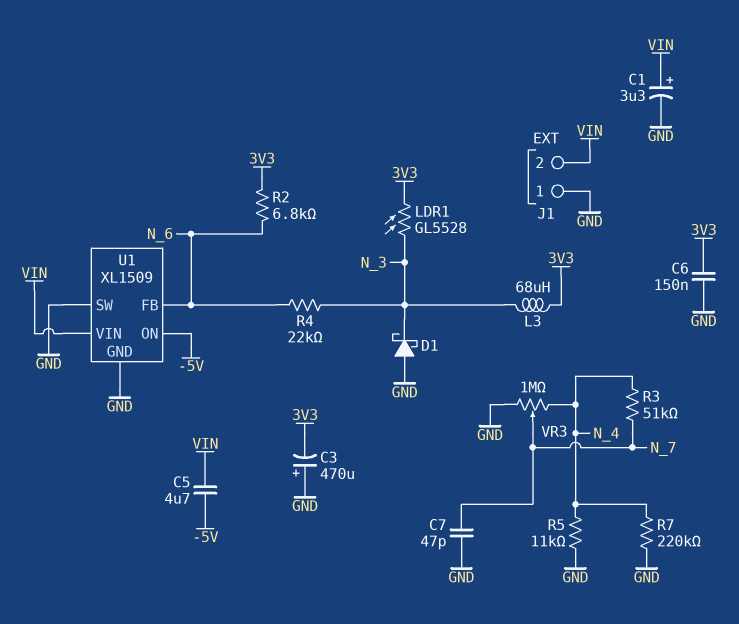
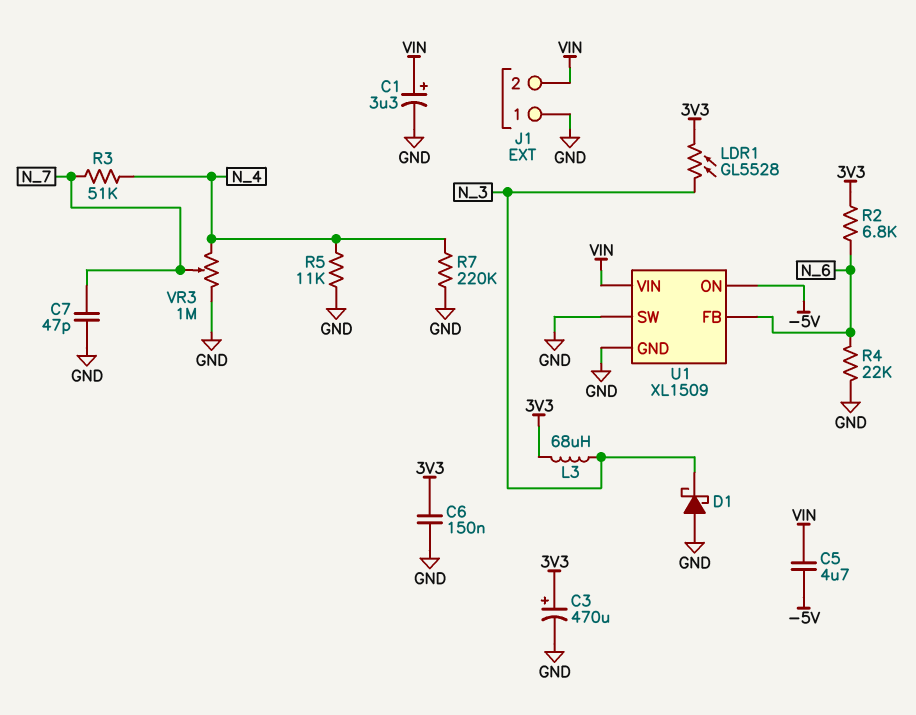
C3: 470uF (plus GND, minus 3V3) -> 470uF (plus 3V3, minus GND)
R4: 22k (N_3, N_6) -> 22k (GND, N_6)

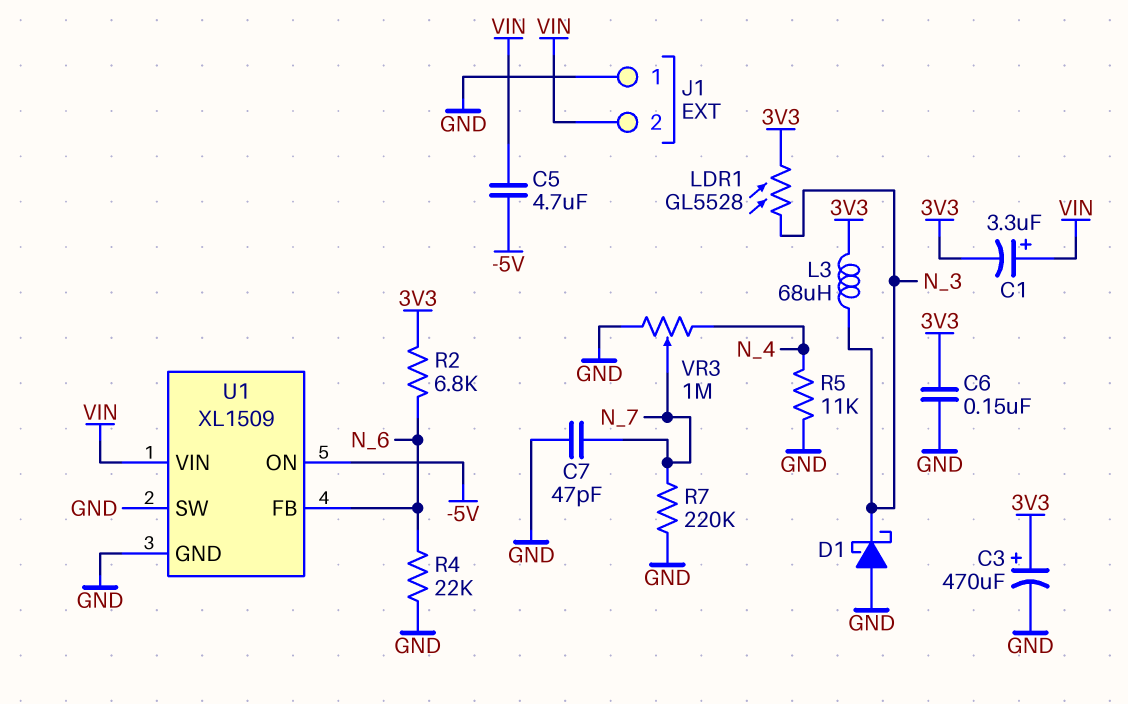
C1: 3.3uF (plus VIN, minus GND) -> 3.3uF (plus VIN, minus 3V3)
R3: 51k (N_4, N_7) -> none
R7: 220k (GND, N_4) -> 220k (GND, N_7)

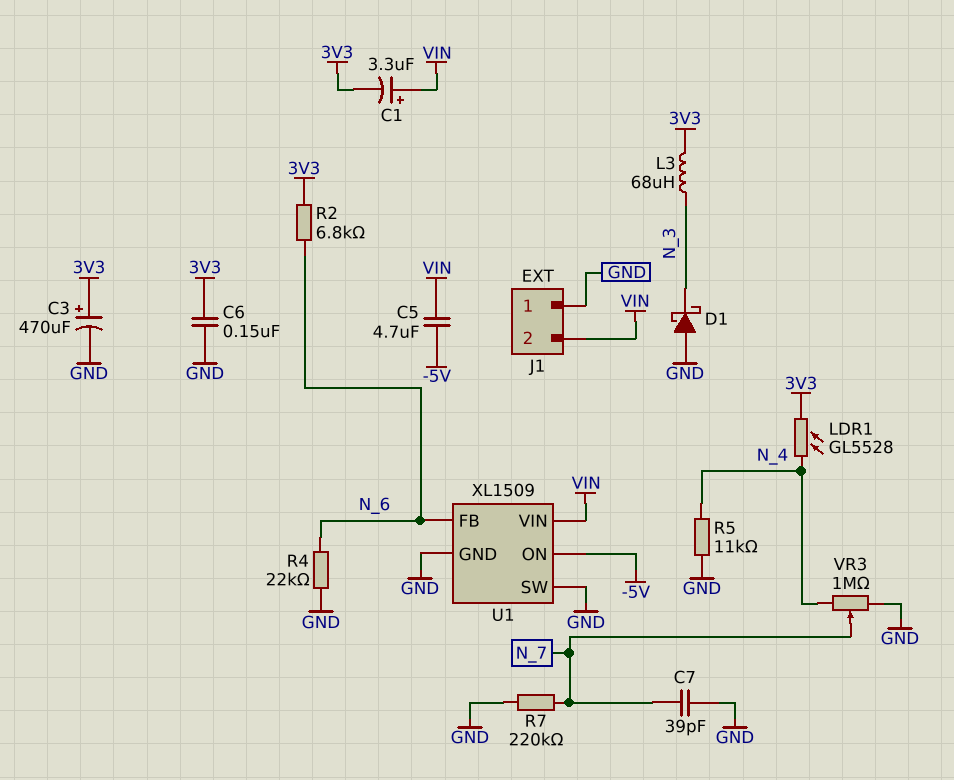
C7: 47pF (GND, N_7) -> 39pF (GND, N_7)
LDR1: GL5528 (3V3, N_3) -> GL5528 (3V3, N_4)

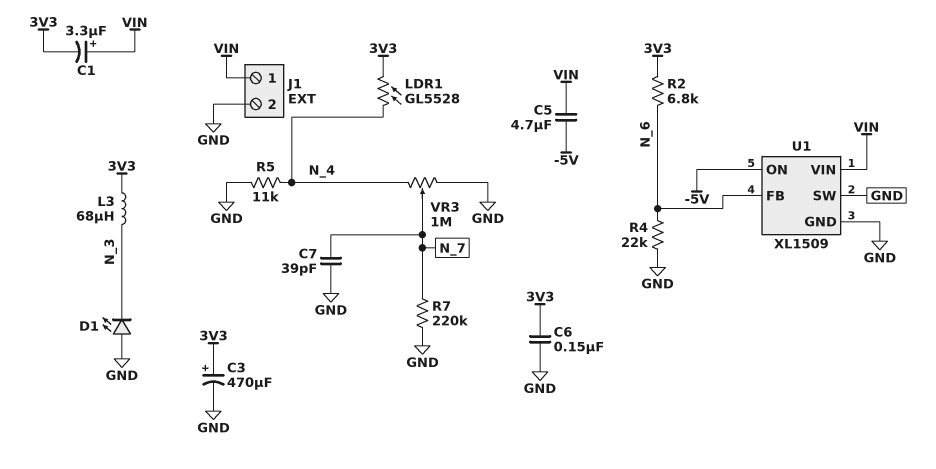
D1: schottky (A GND, K N_3) -> LED (A GND, K N_3)
J1 pin 1: GND -> VIN
J1 pin 2: VIN -> GND

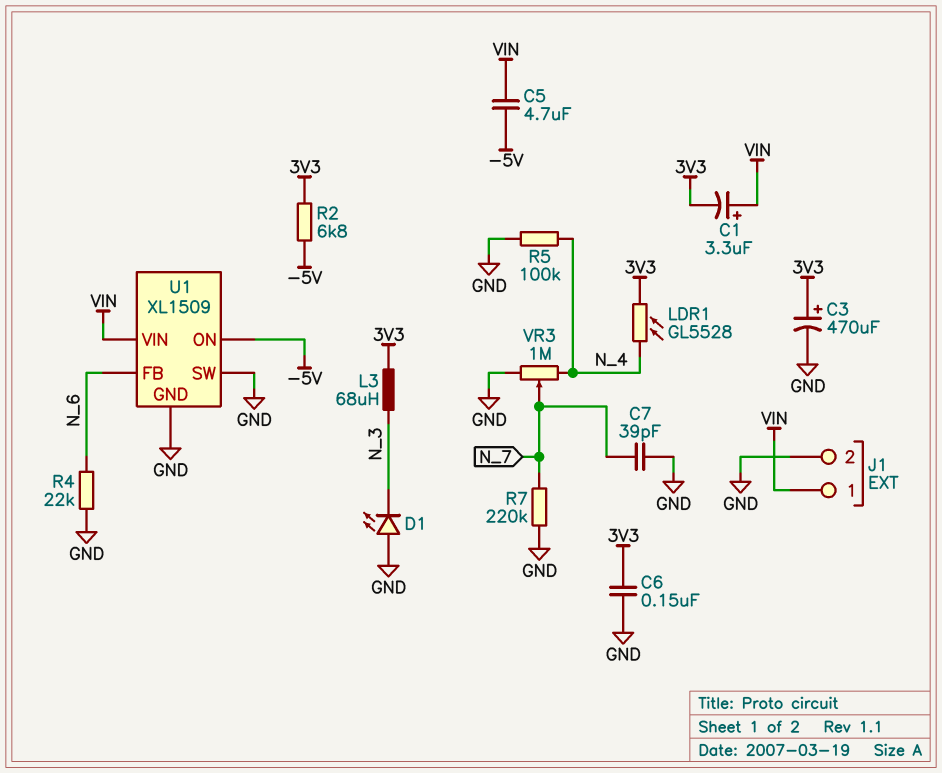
R2: 6.8k (3V3, N_6) -> 6.8k (-5V, 3V3)
R5: 11k (GND, N_4) -> 100k (GND, N_4)

